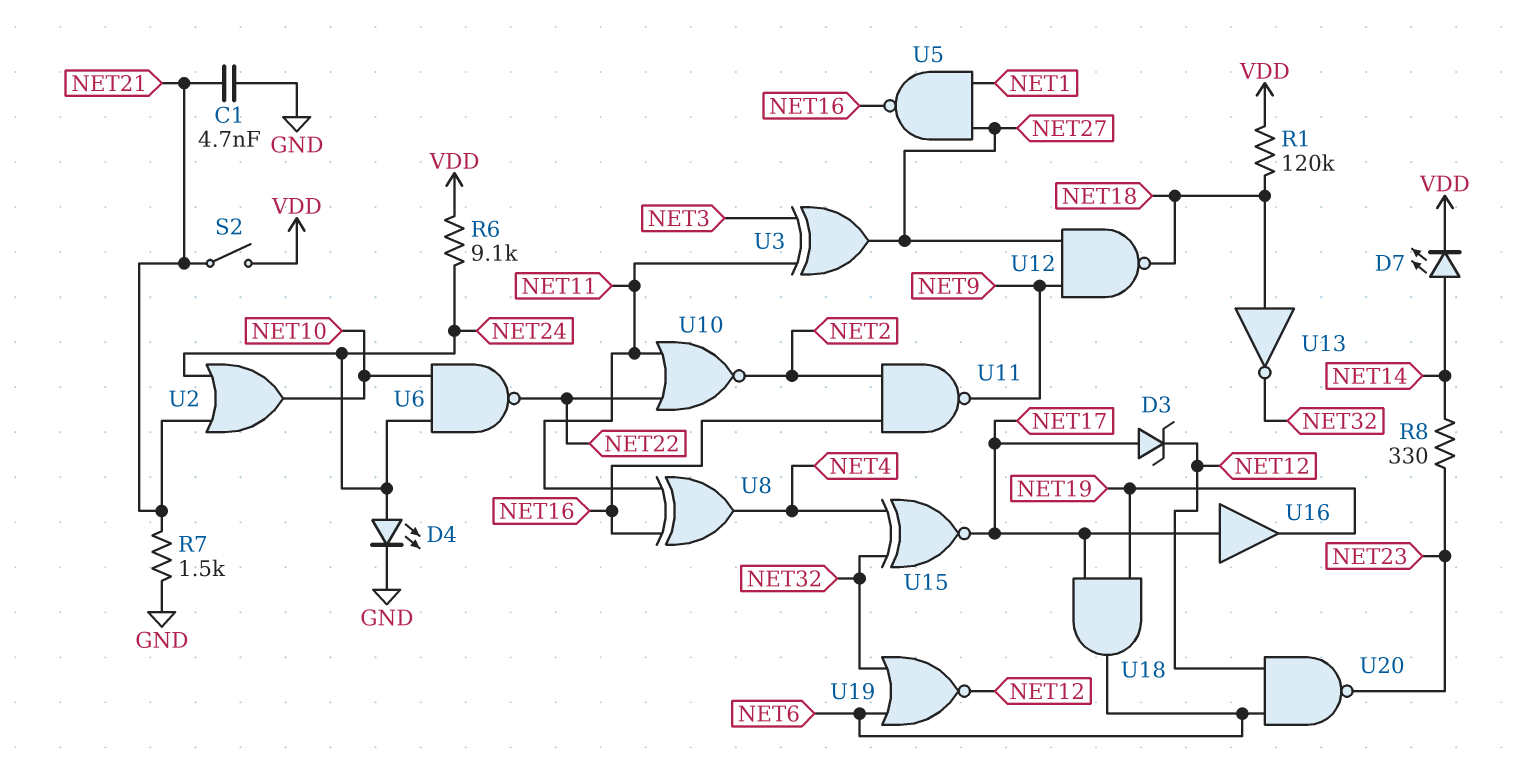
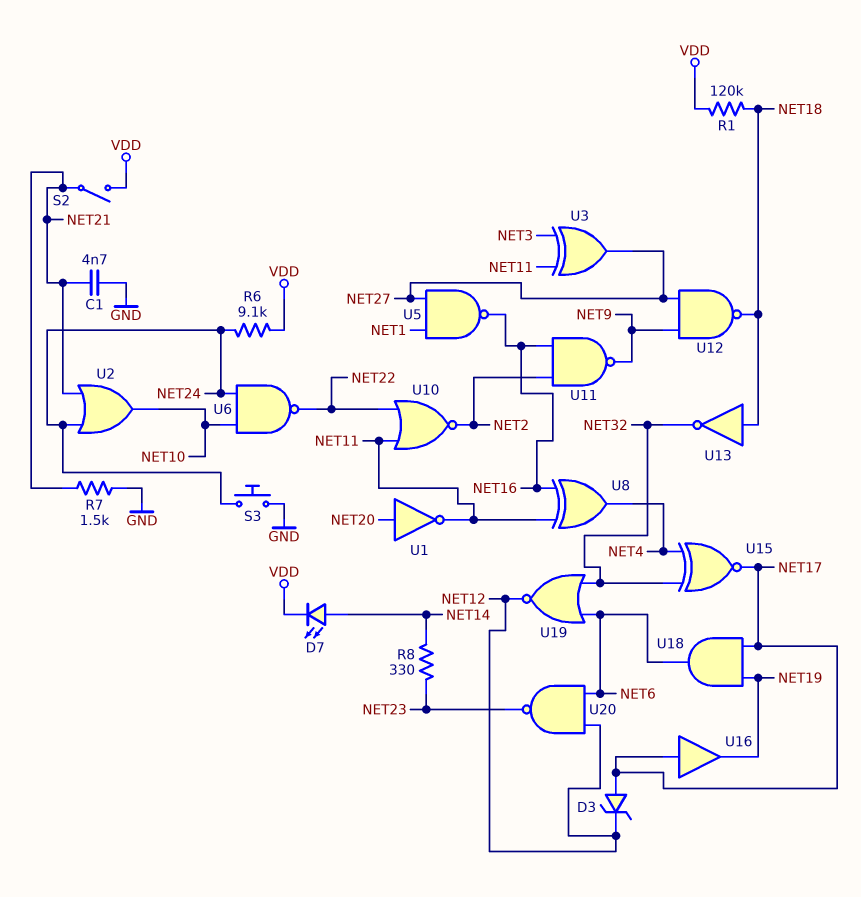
D4: LED (A NET24, K GND) -> none
S3: none -> button (GND, NET24)
U1: none -> NOT (in NET20, out NET11)

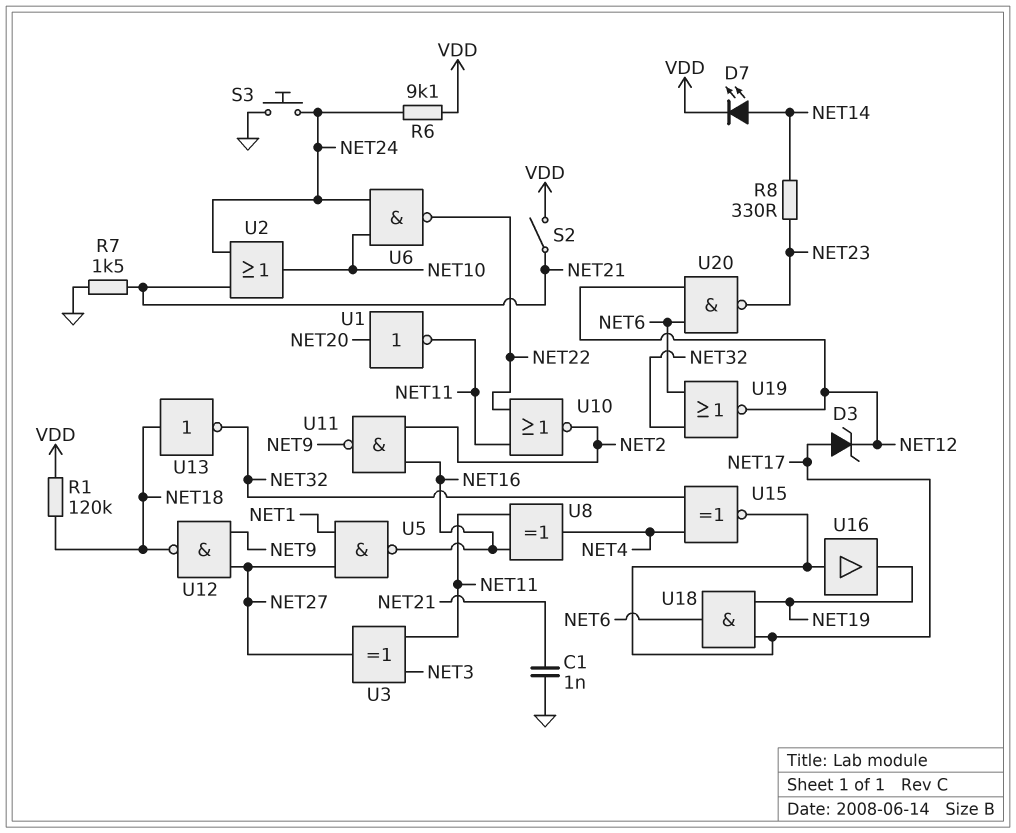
C1: 4.7nF (GND, NET21) -> 1nF (GND, NET21)

